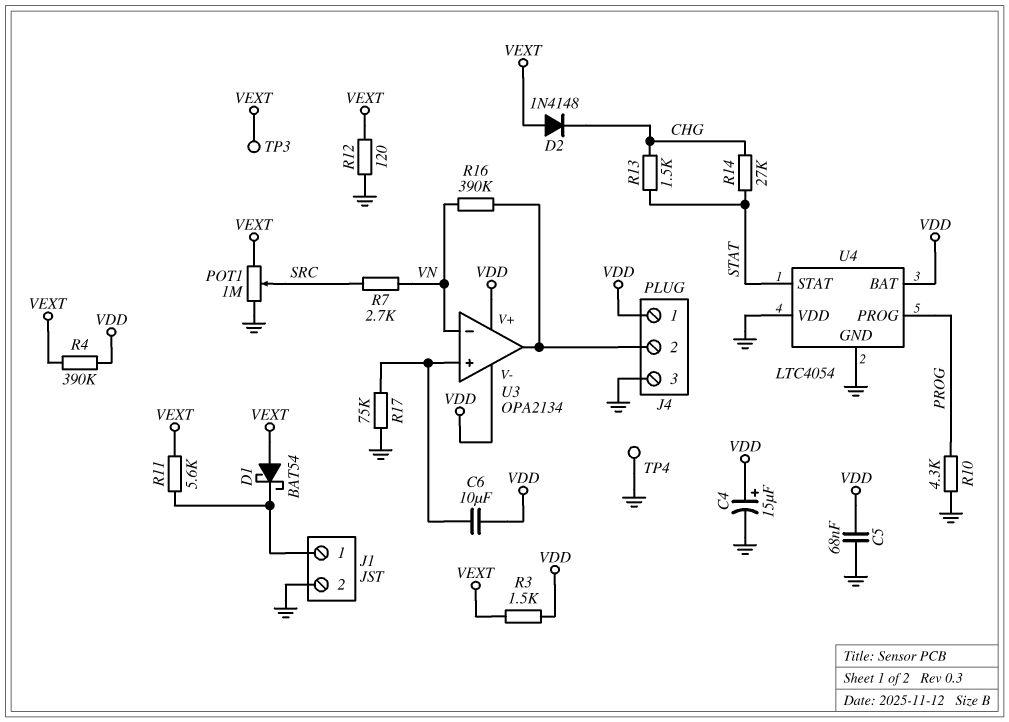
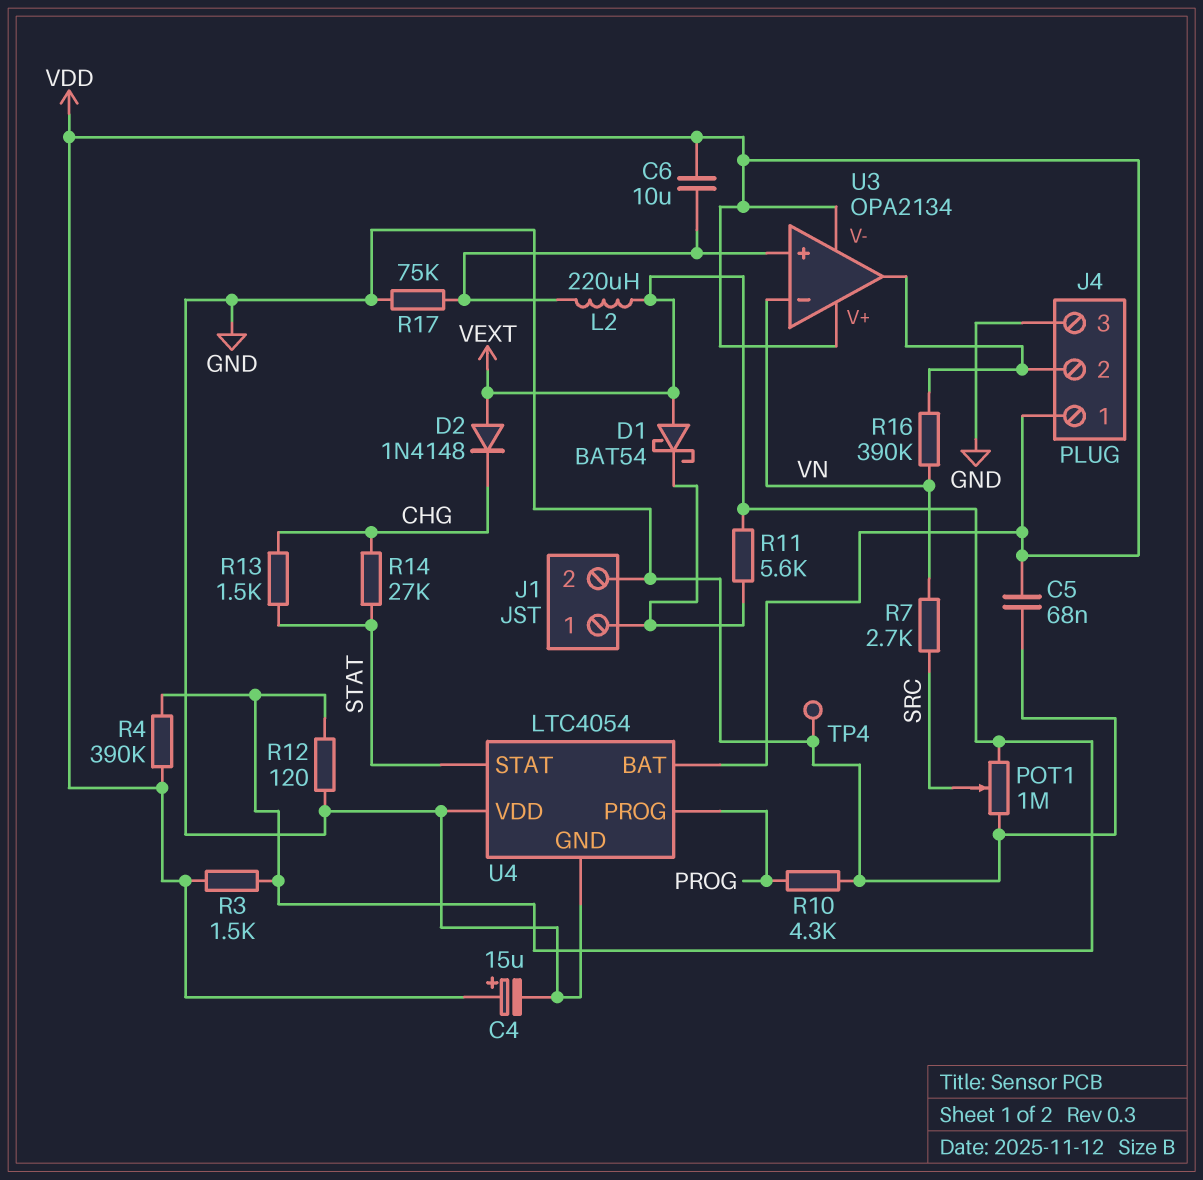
L2: none -> 220uH (U3/in+, VEXT)
TP3: test point (VEXT) -> none

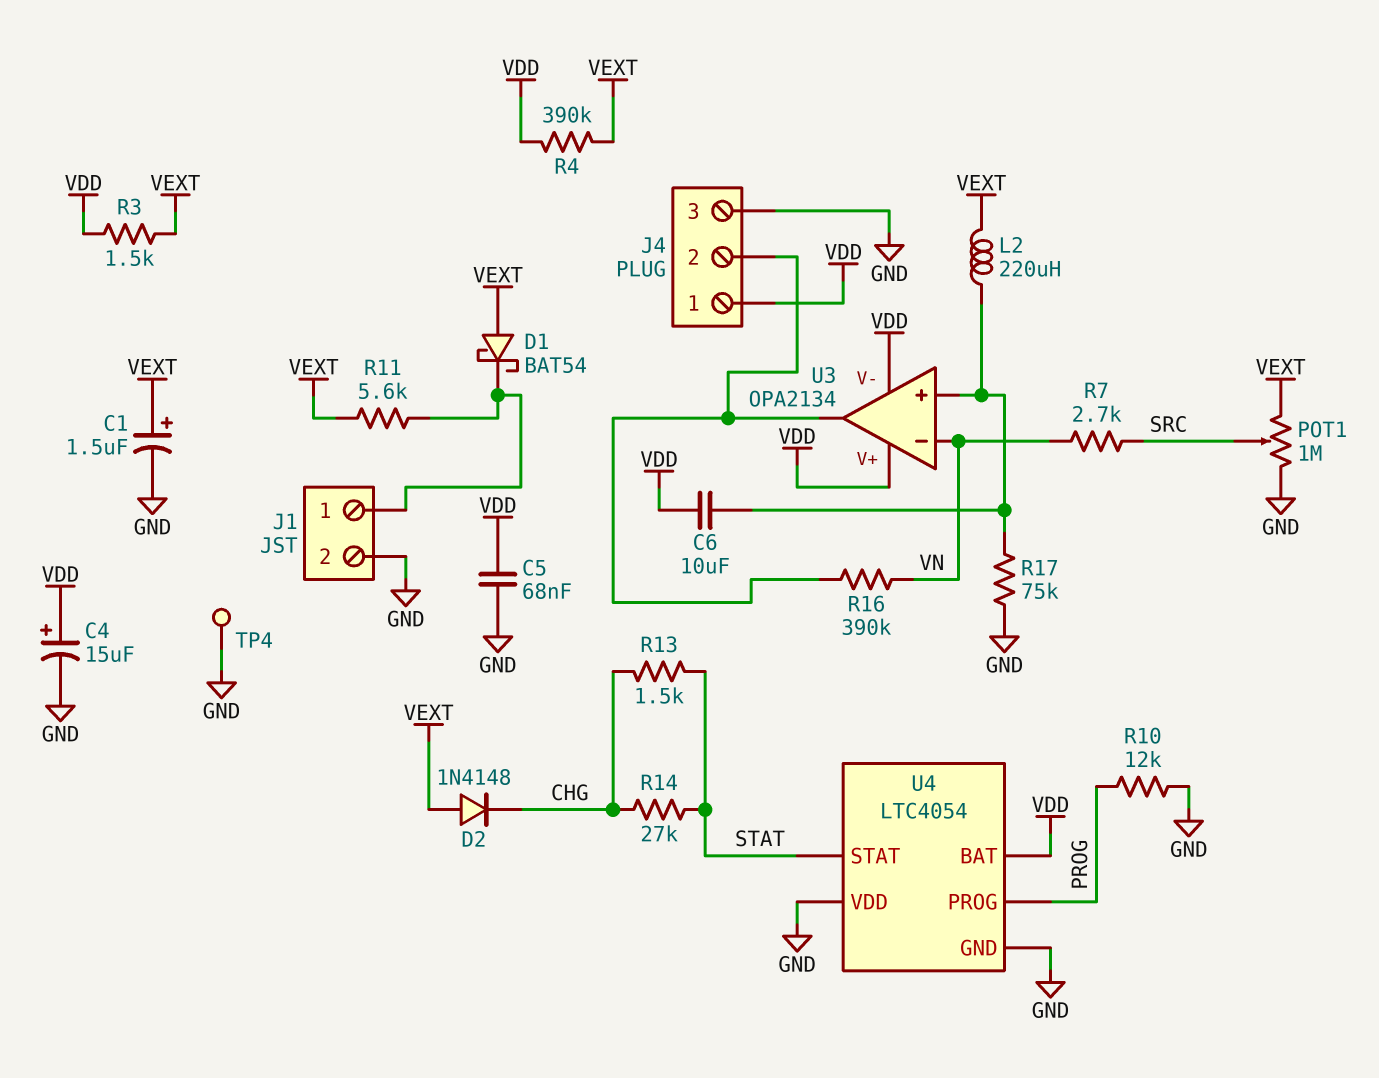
C1: none -> 1.5uF (plus VEXT, minus GND)
R10: 4.3k (GND, PROG) -> 12k (GND, PROG)
R12: 120 (GND, VEXT) -> none

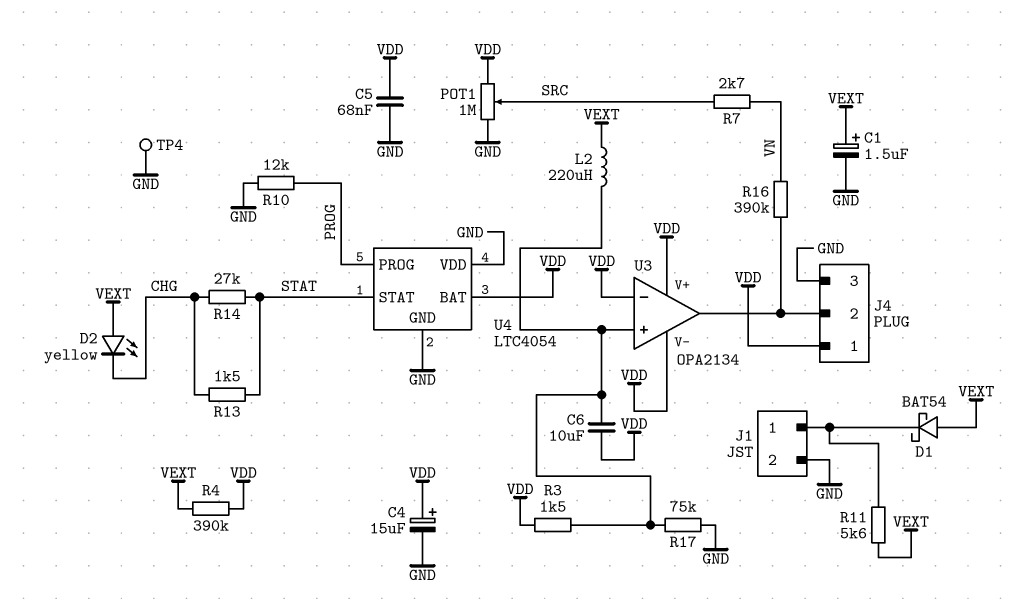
D2: diode 1N4148 (A VEXT, K CHG) -> LED yellow (A VEXT, K CHG)
POT1: 1M (GND, VEXT, wiper SRC) -> 1M (GND, VDD, wiper SRC)
R3: 1.5k (VDD, VEXT) -> 1.5k (U3/in+, VDD)
U3 pin in-: VN -> VDD

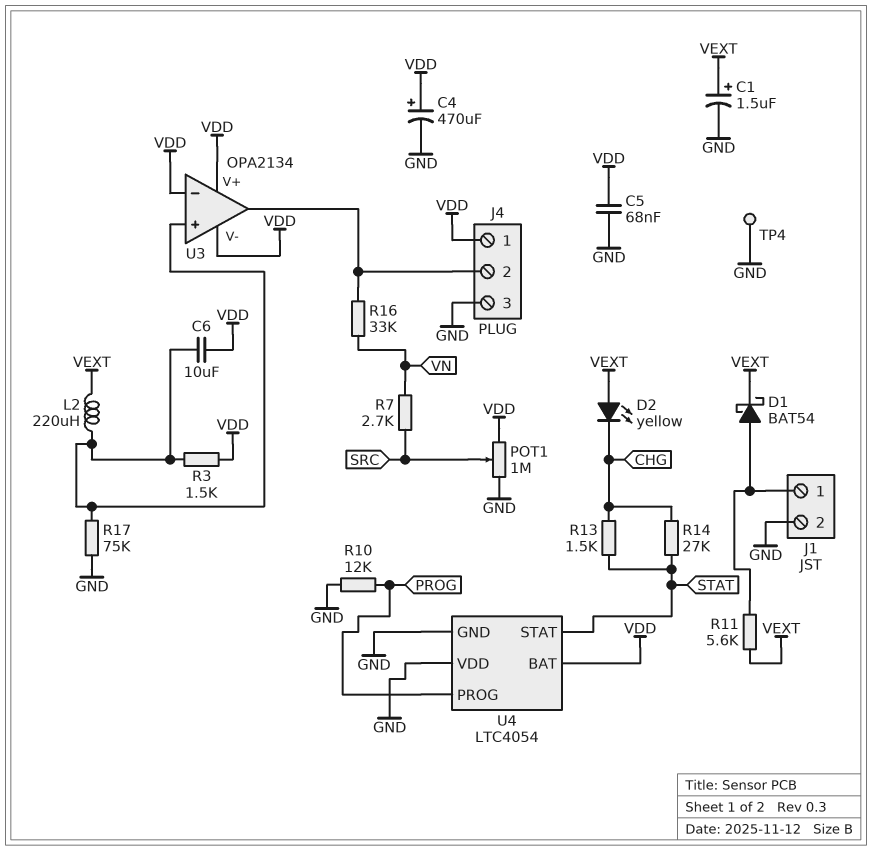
C4: 15uF (plus VDD, minus GND) -> 470uF (plus VDD, minus GND)
D1: schottky BAT54 (A VEXT, K J1/1) -> schottky BAT54 (A J1/1, K VEXT)
R4: 390k (VDD, VEXT) -> none
R16: 390k (J4/2, VN) -> 33k (J4/2, VN)

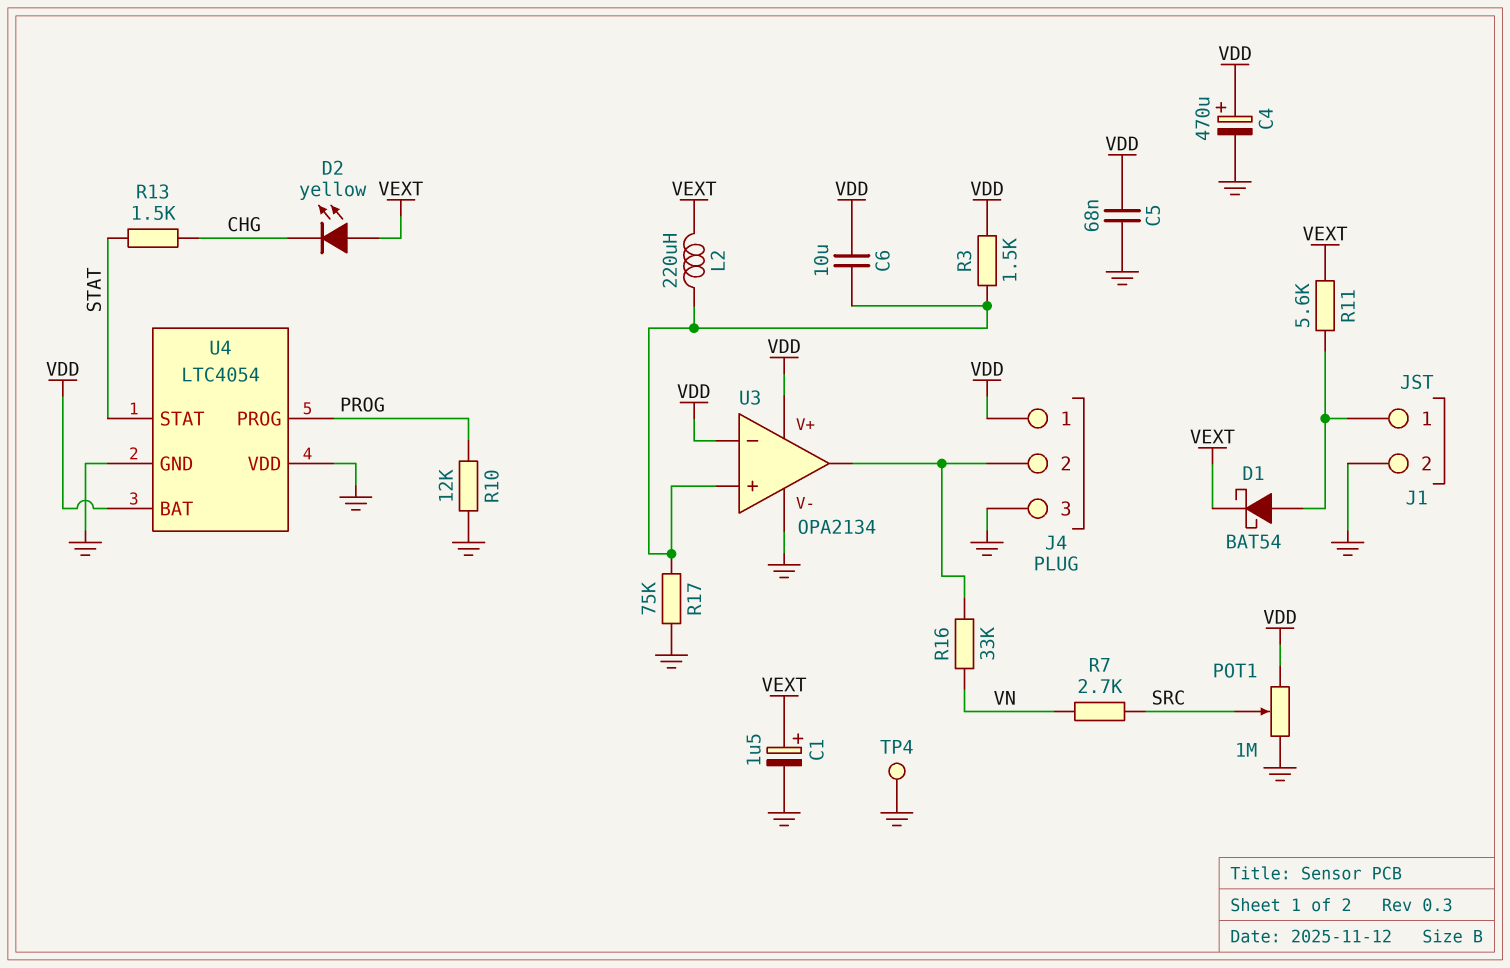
R14: 27k (CHG, STAT) -> none
U3 pin V-: VDD -> GND

